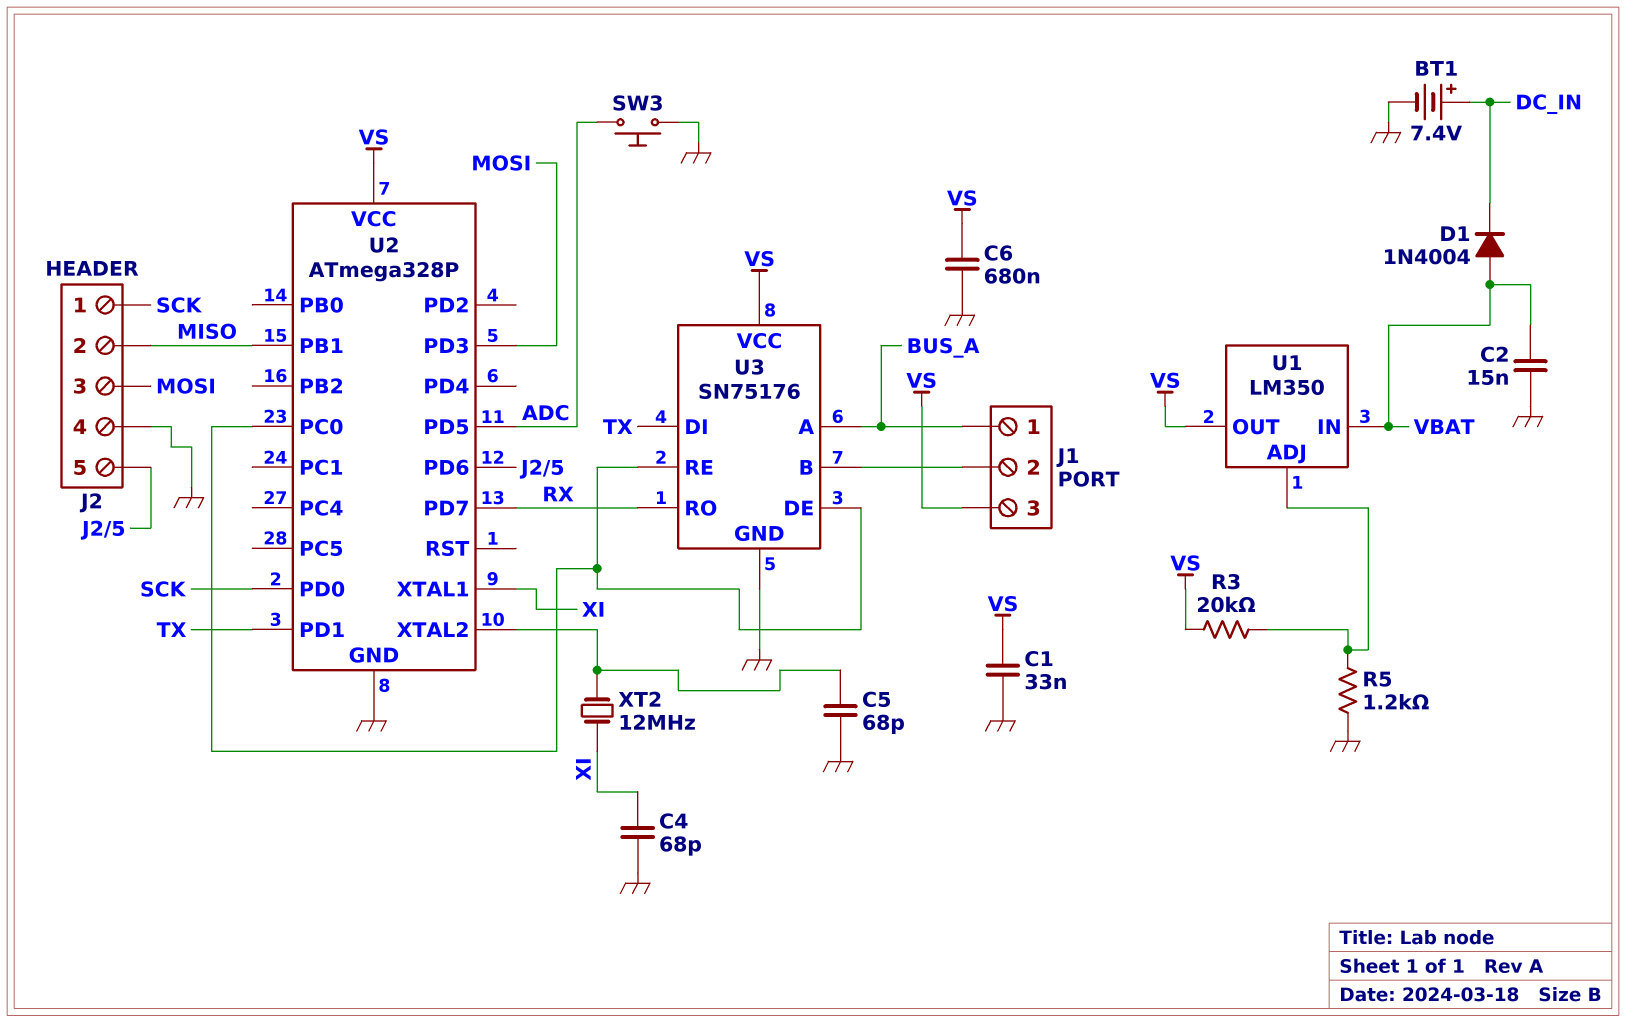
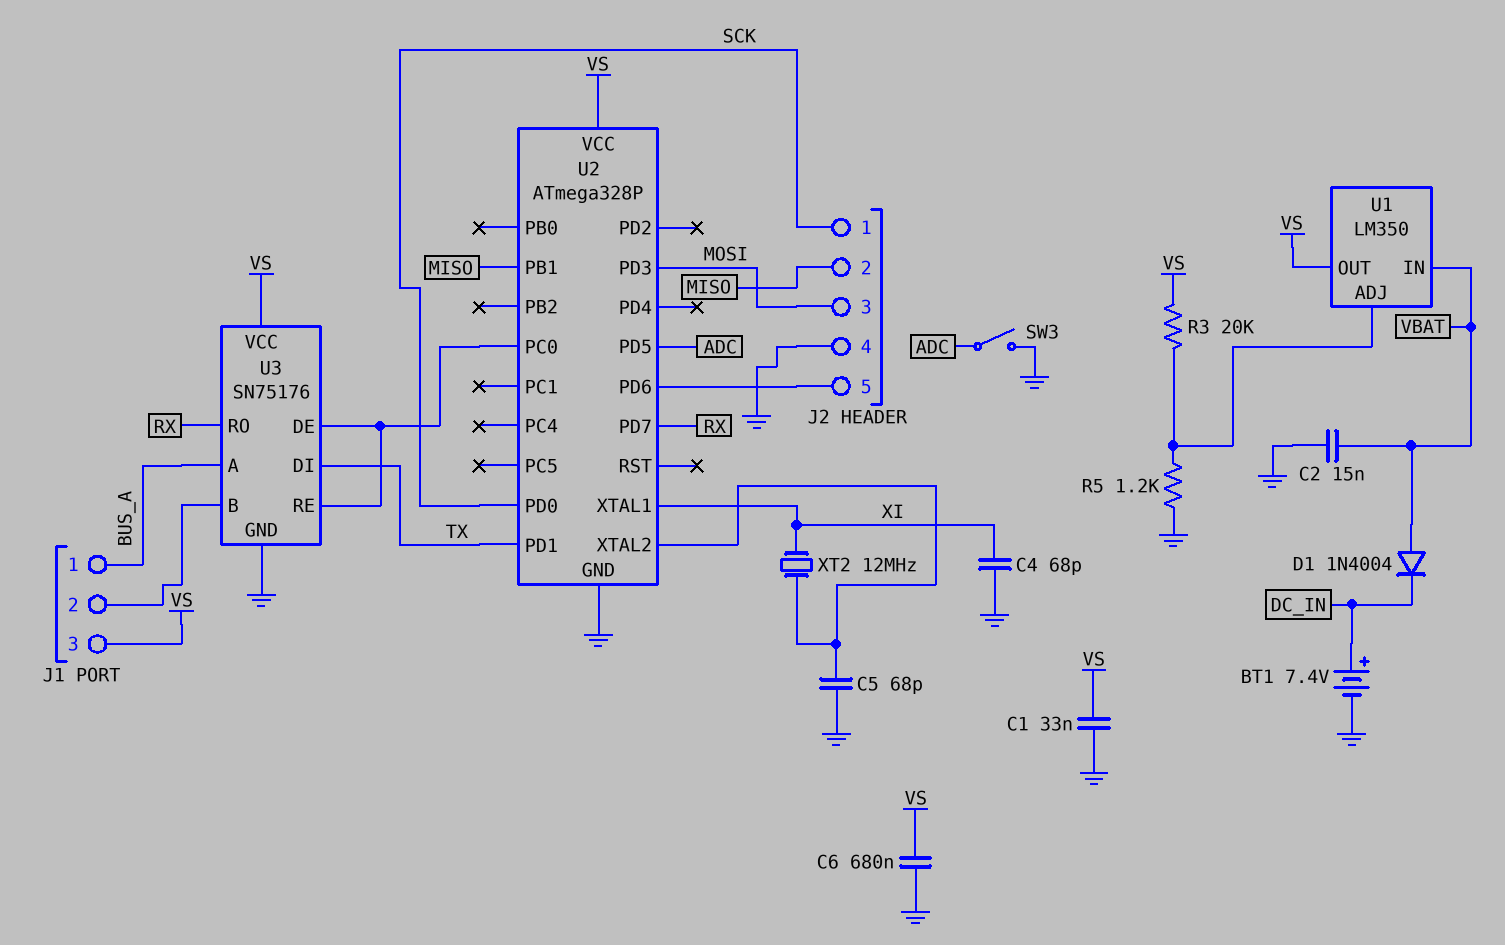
SW3: button (ADC, GND) -> switch (ADC, GND)

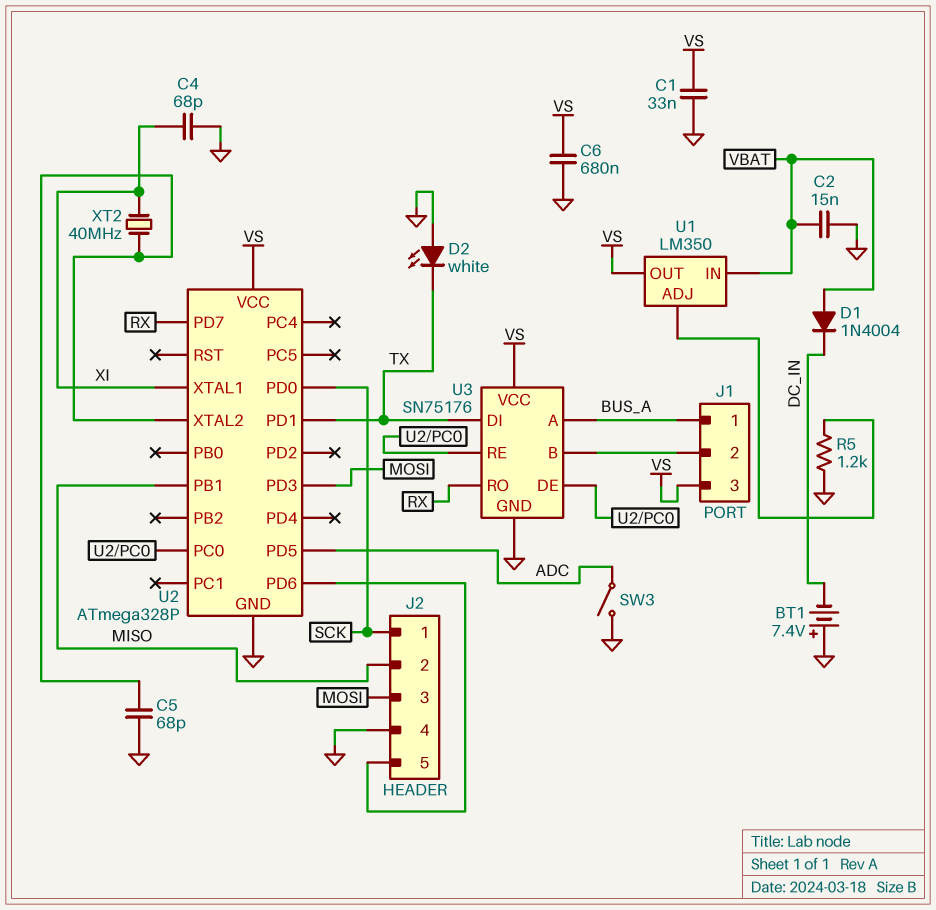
BT1: 7.4V (plus DC_IN, minus GND) -> 7.4V (plus GND, minus DC_IN)
D2: none -> LED white (A GND, K TX)
R3: 20k (U1/ADJ, VS) -> none
XT2: 12MHz (U2/XTAL2, XI) -> 40MHz (U2/XTAL2, XI)

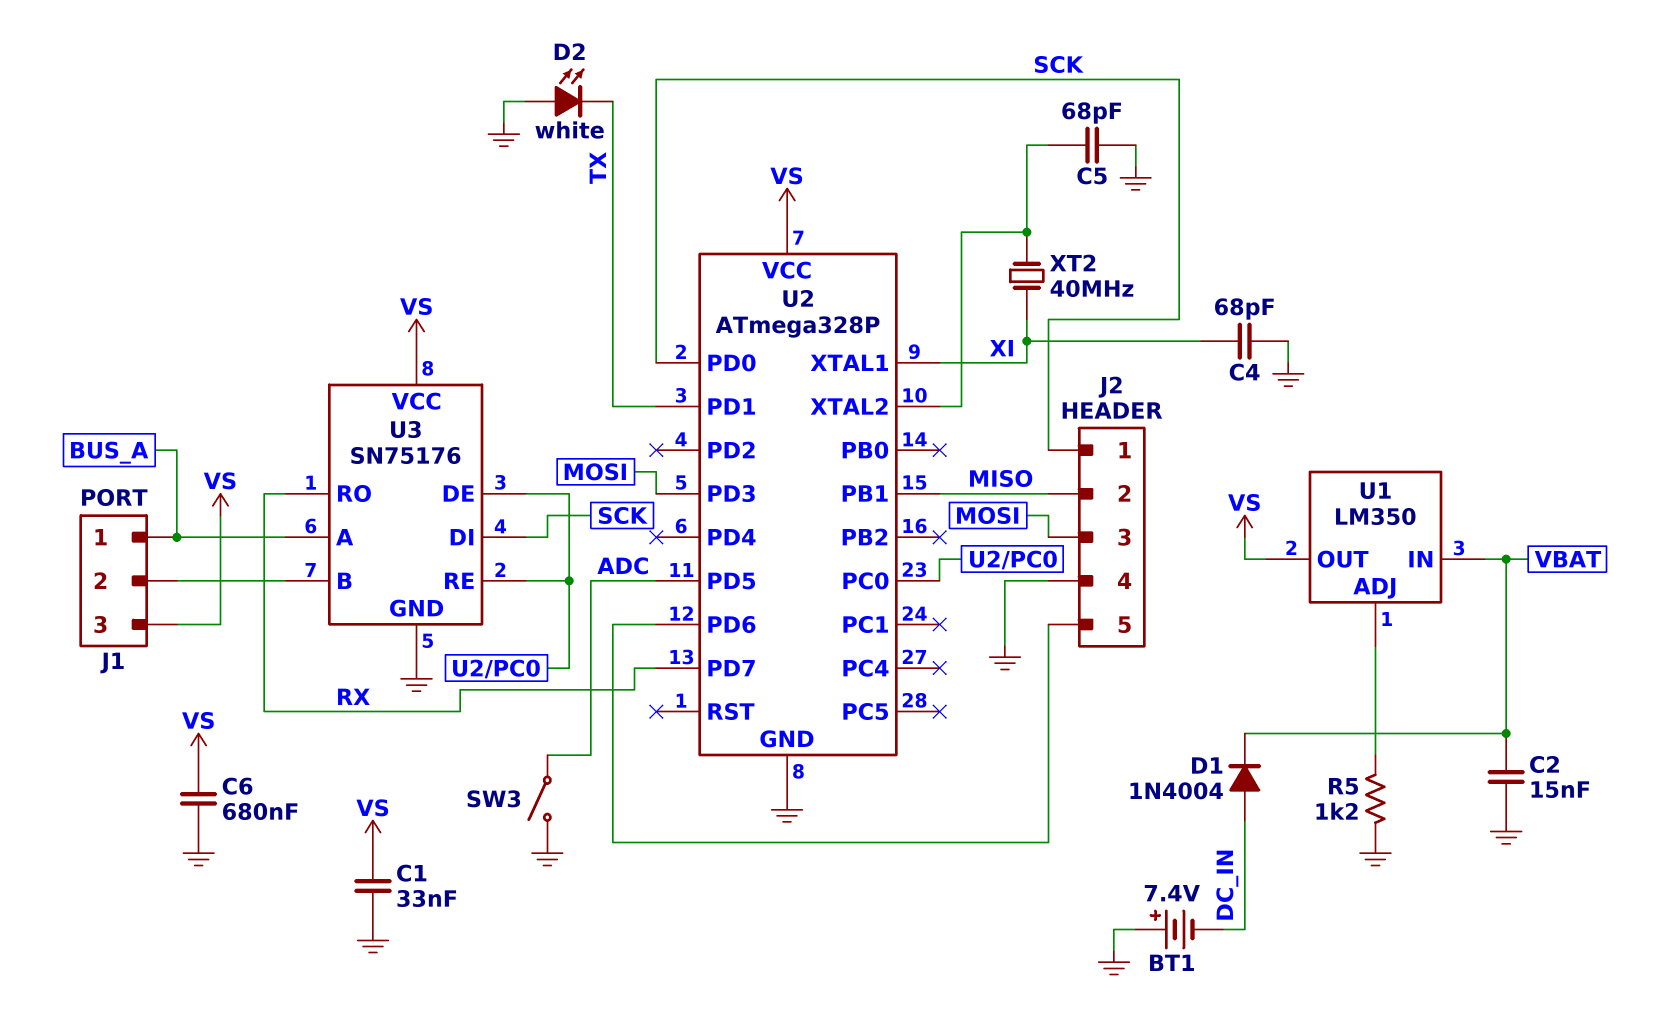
D1: diode 1N4004 (A VBAT, K DC_IN) -> diode 1N4004 (A DC_IN, K VBAT)
U3 pin DI: TX -> SCK

